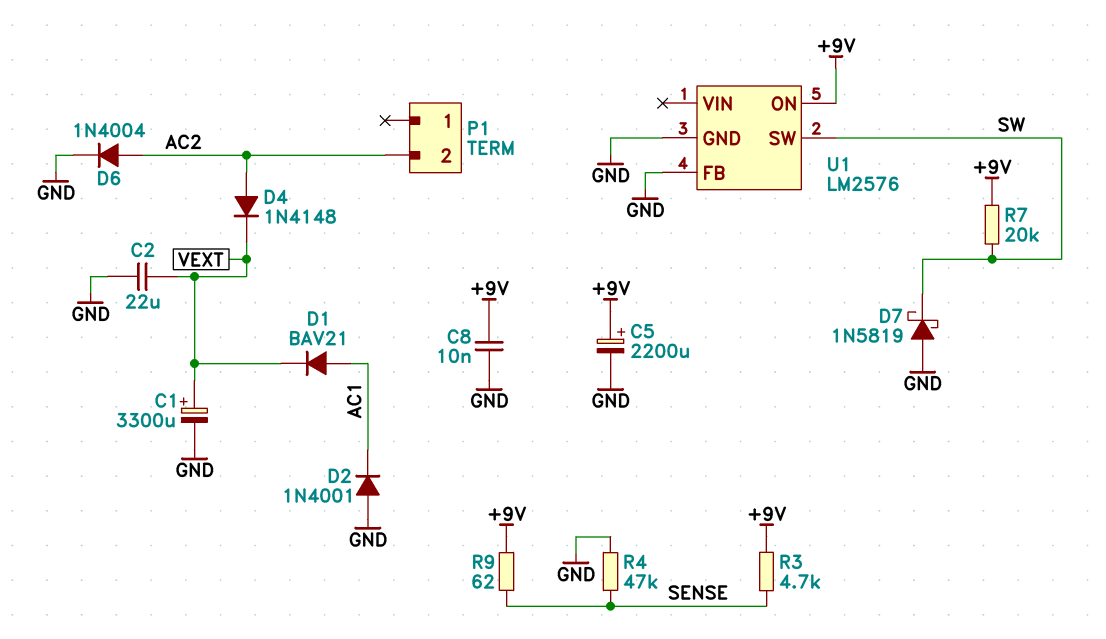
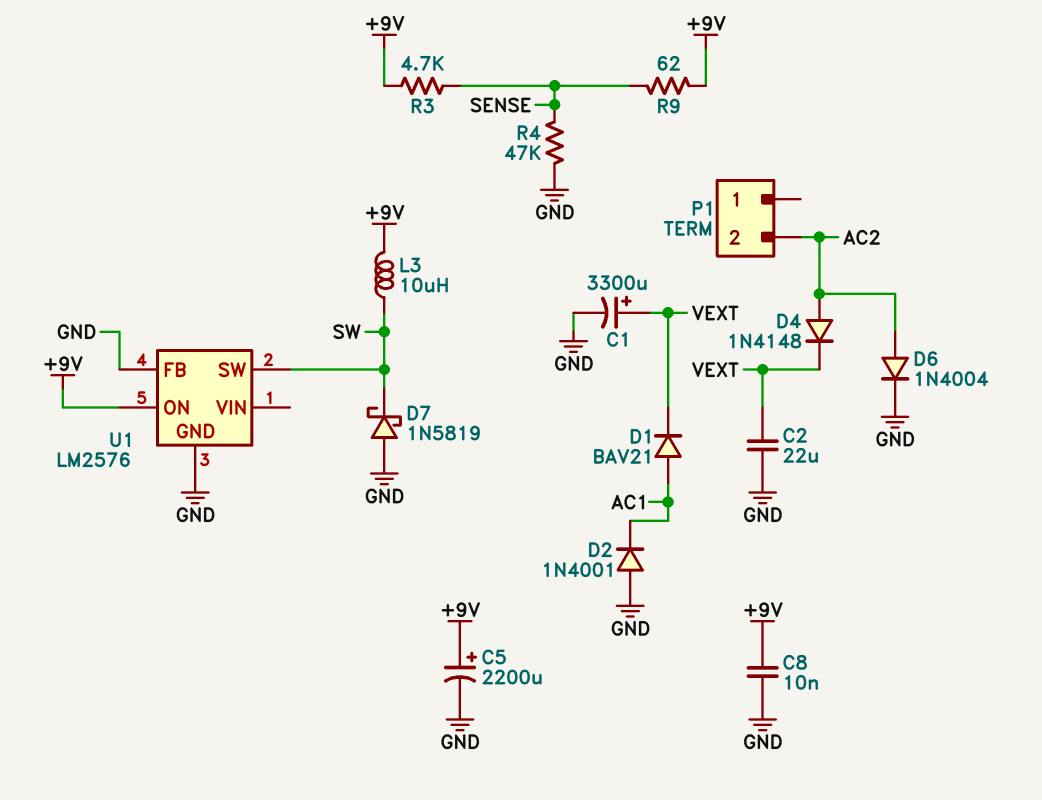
L3: none -> 10uH (+9V, SW)
R7: 20k (+9V, SW) -> none

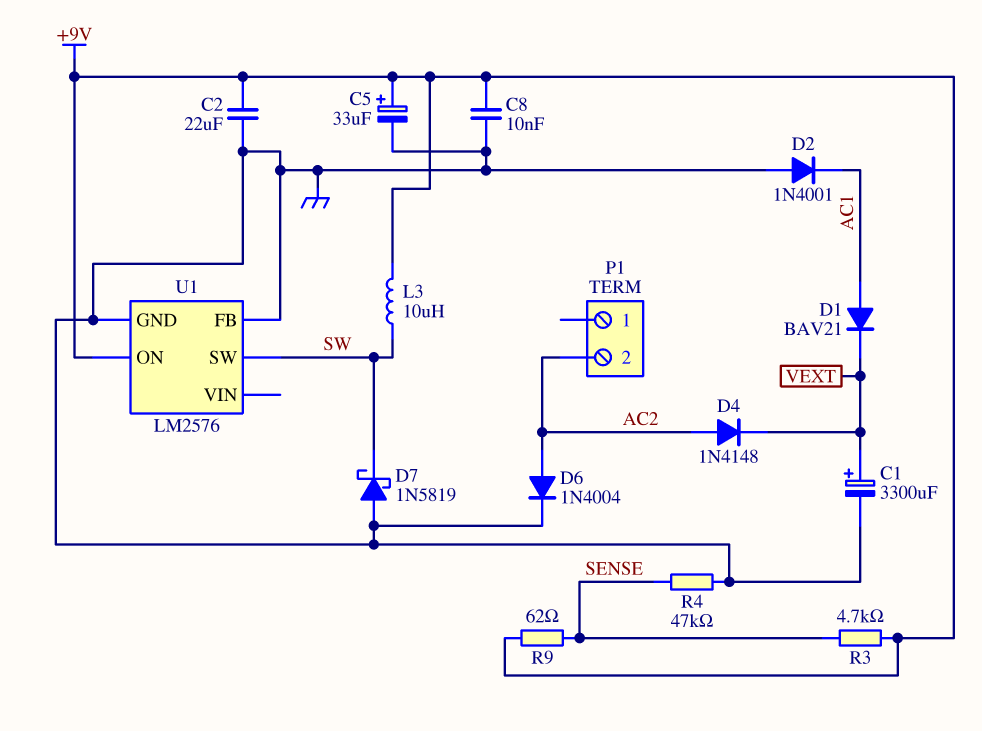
C2: 22uF (GND, VEXT) -> 22uF (+9V, GND)
C5: 2200uF (plus +9V, minus GND) -> 33uF (plus +9V, minus GND)

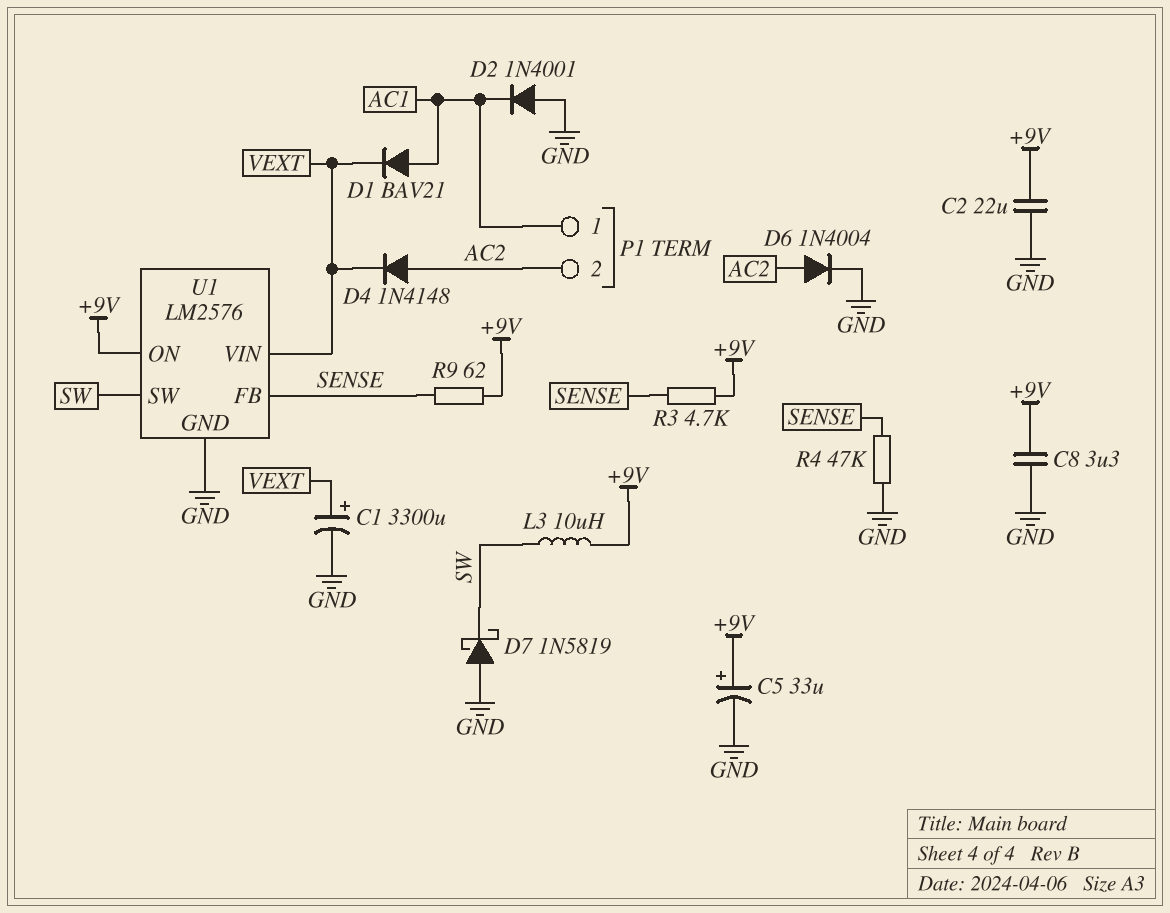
C8: 10nF (+9V, GND) -> 3.3uF (+9V, GND)
P1 pin 1: none -> AC1
U1 pin FB: GND -> SENSE
U1 pin VIN: none -> VEXT

